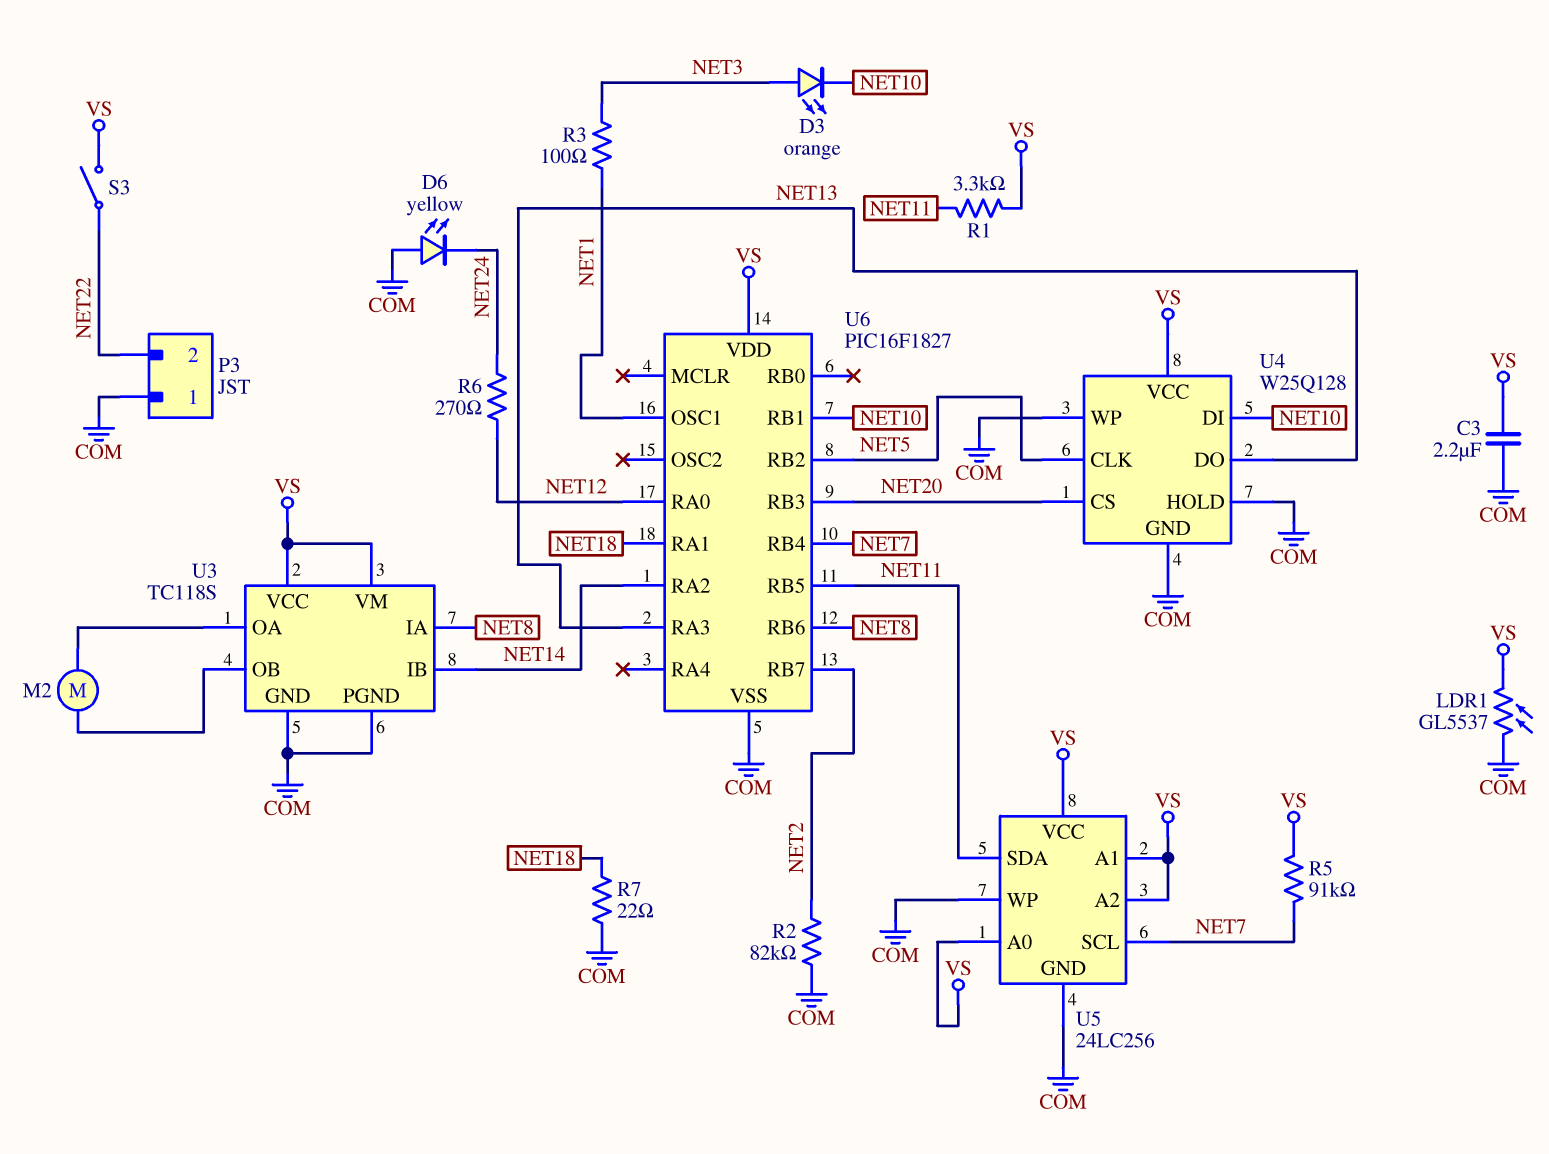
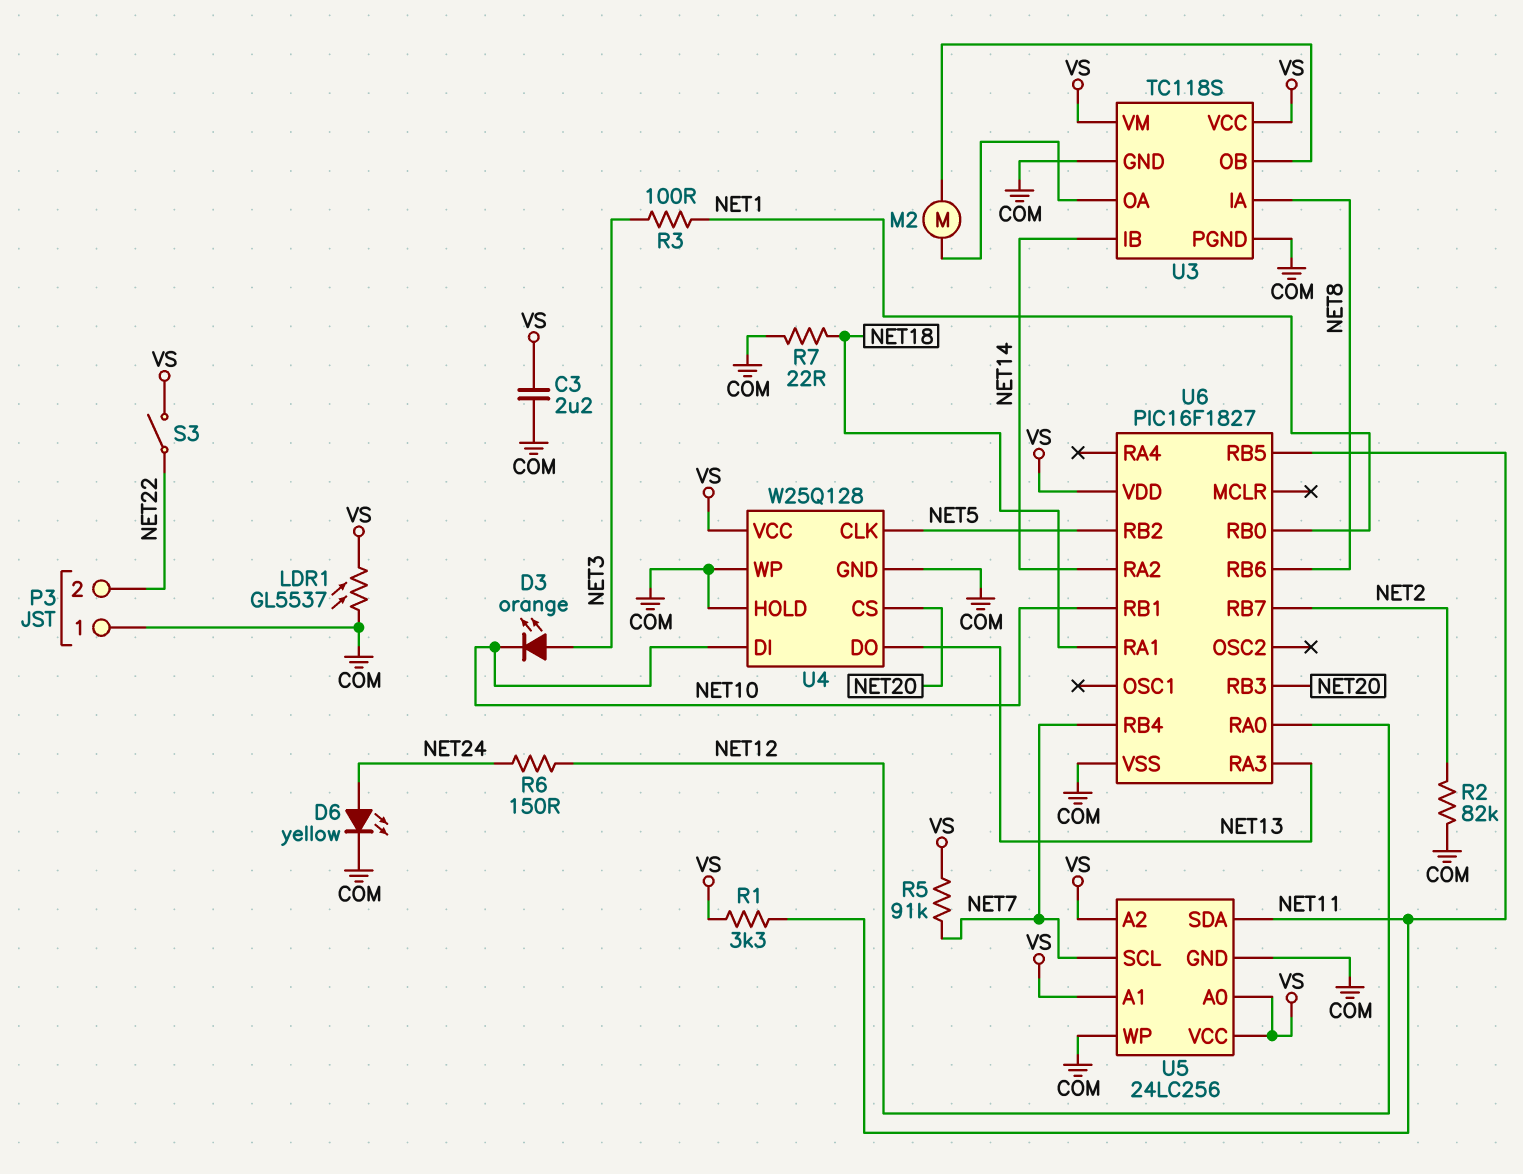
D6: LED yellow (A COM, K NET24) -> LED yellow (A NET24, K COM)
R6: 270 (NET12, NET24) -> 150 (NET12, NET24)
U6 pin OSC1: NET1 -> none
U6 pin RB0: none -> NET1

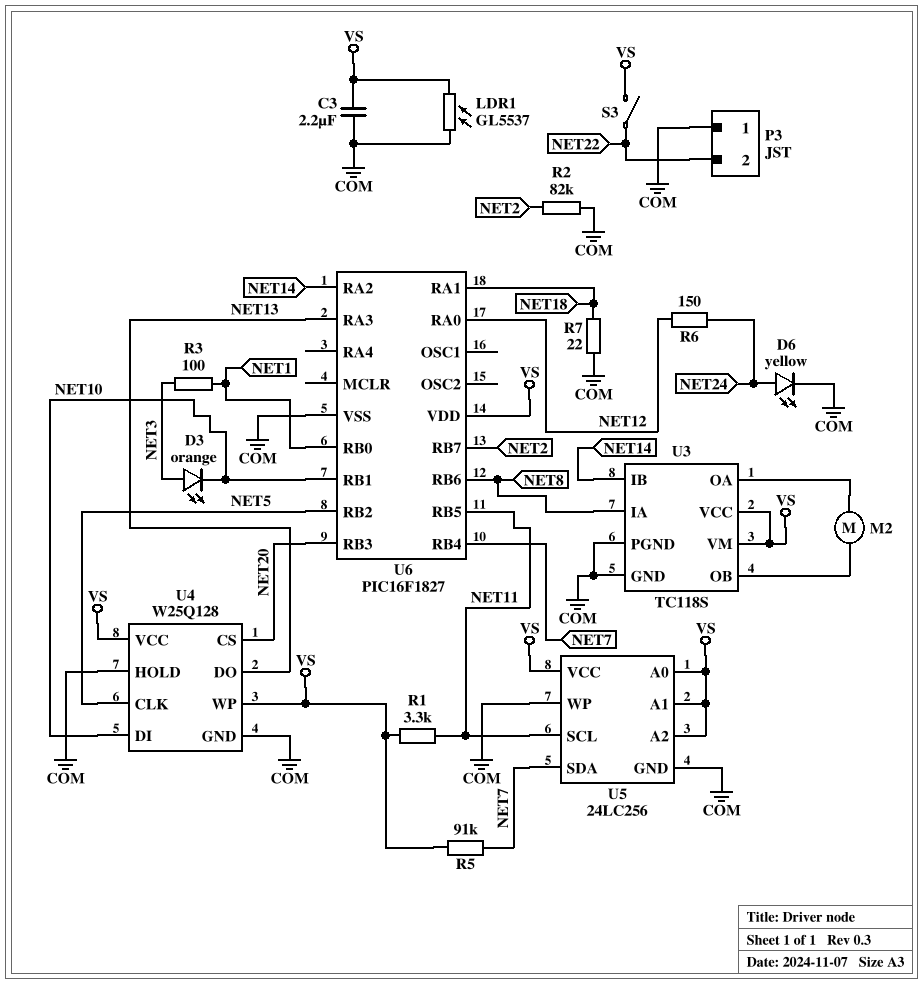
U4 pin WP: COM -> VS
U5 pin SCL: NET7 -> NET11
U5 pin SDA: NET11 -> NET7

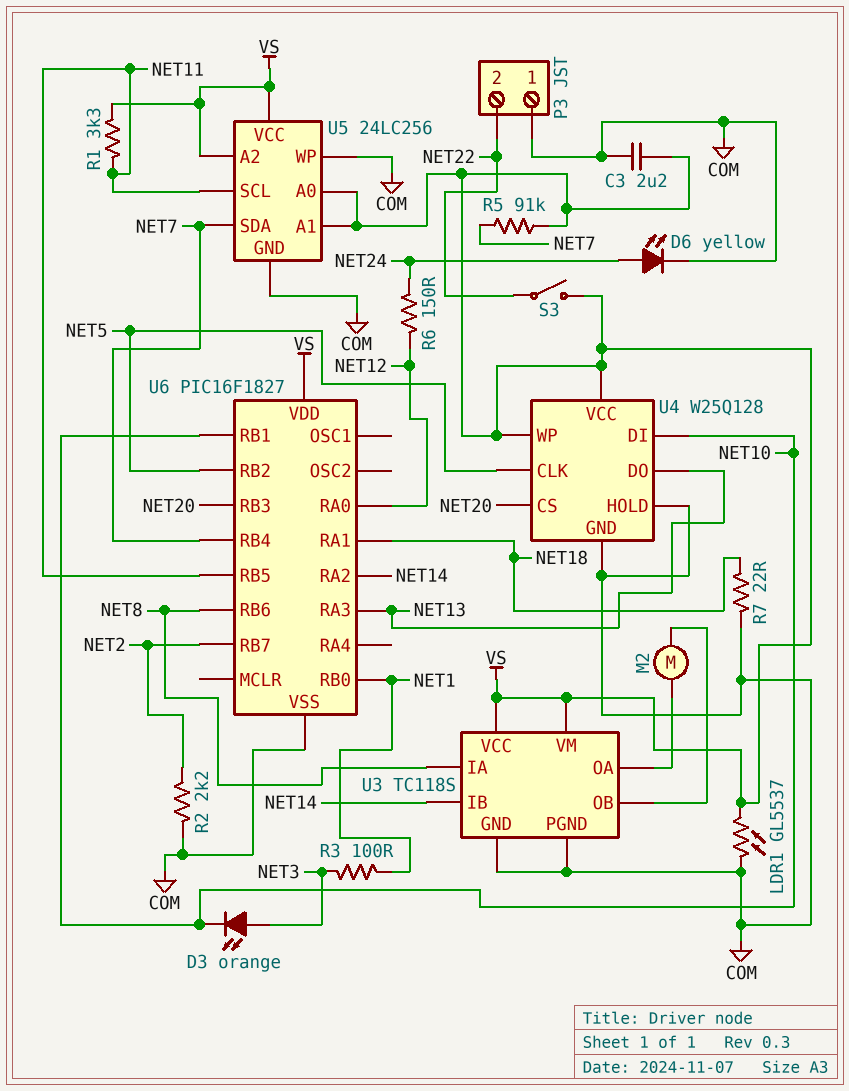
R2: 82k (COM, NET2) -> 2.2k (COM, NET2)

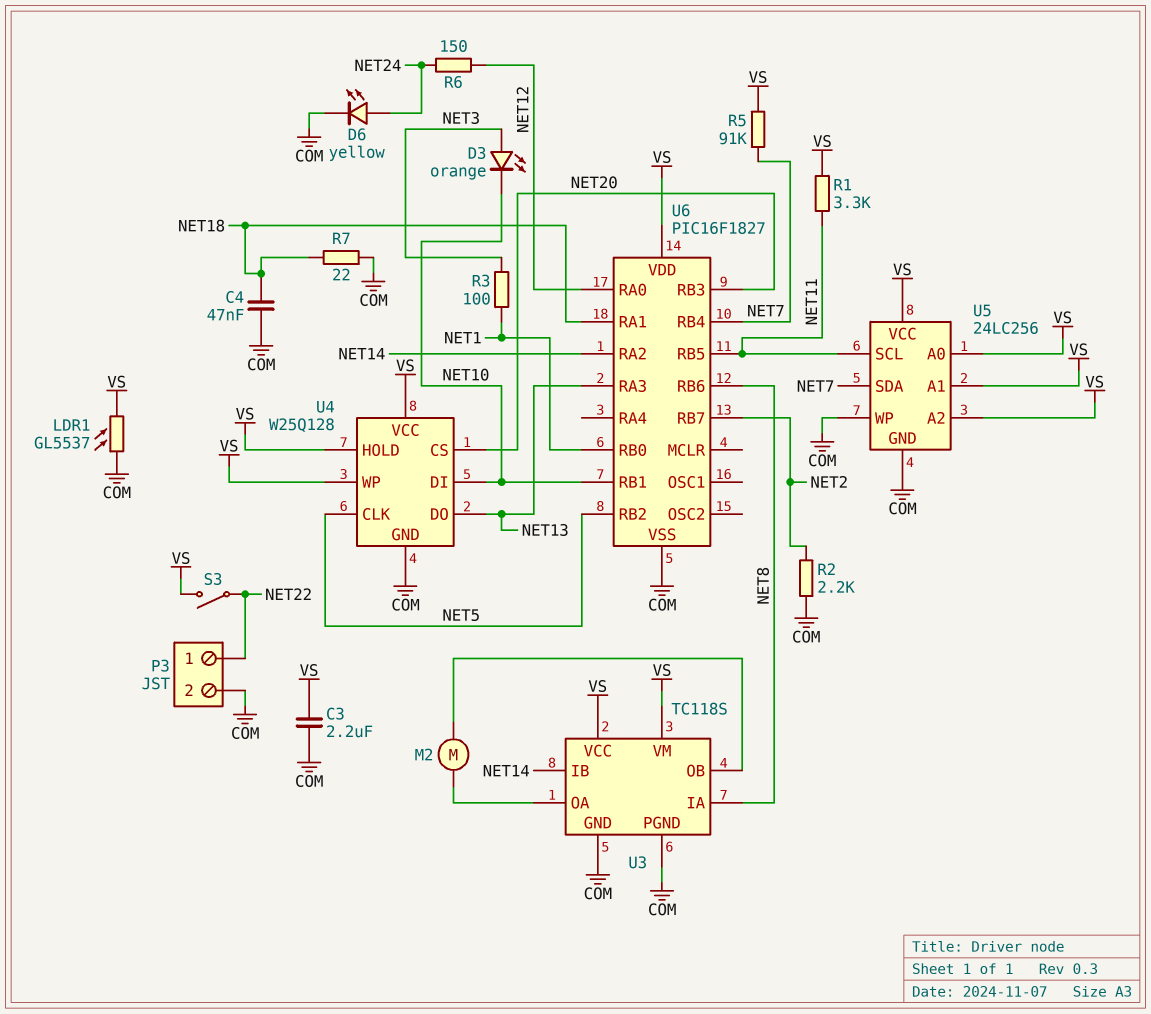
C4: none -> 47nF (COM, NET18)
P3 pin 1: COM -> NET22
P3 pin 2: NET22 -> COM
U4 pin HOLD: COM -> VS

